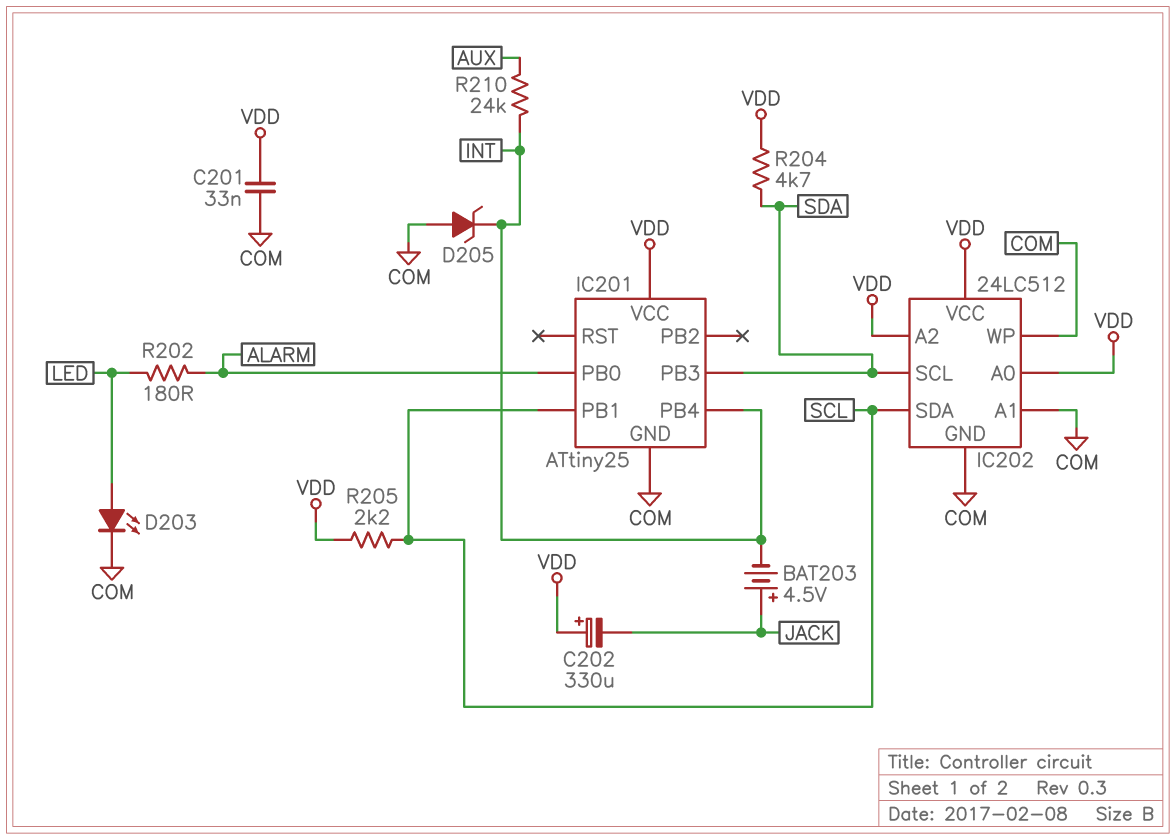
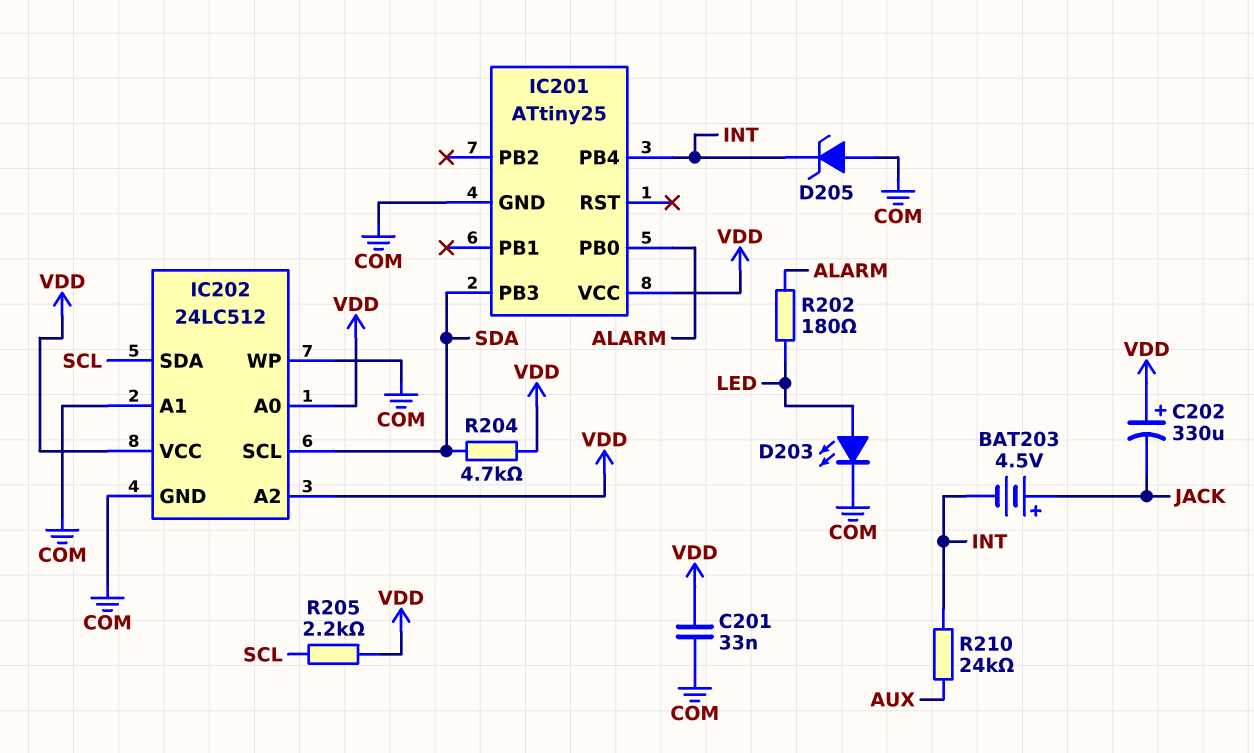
IC201 pin PB1: SCL -> none

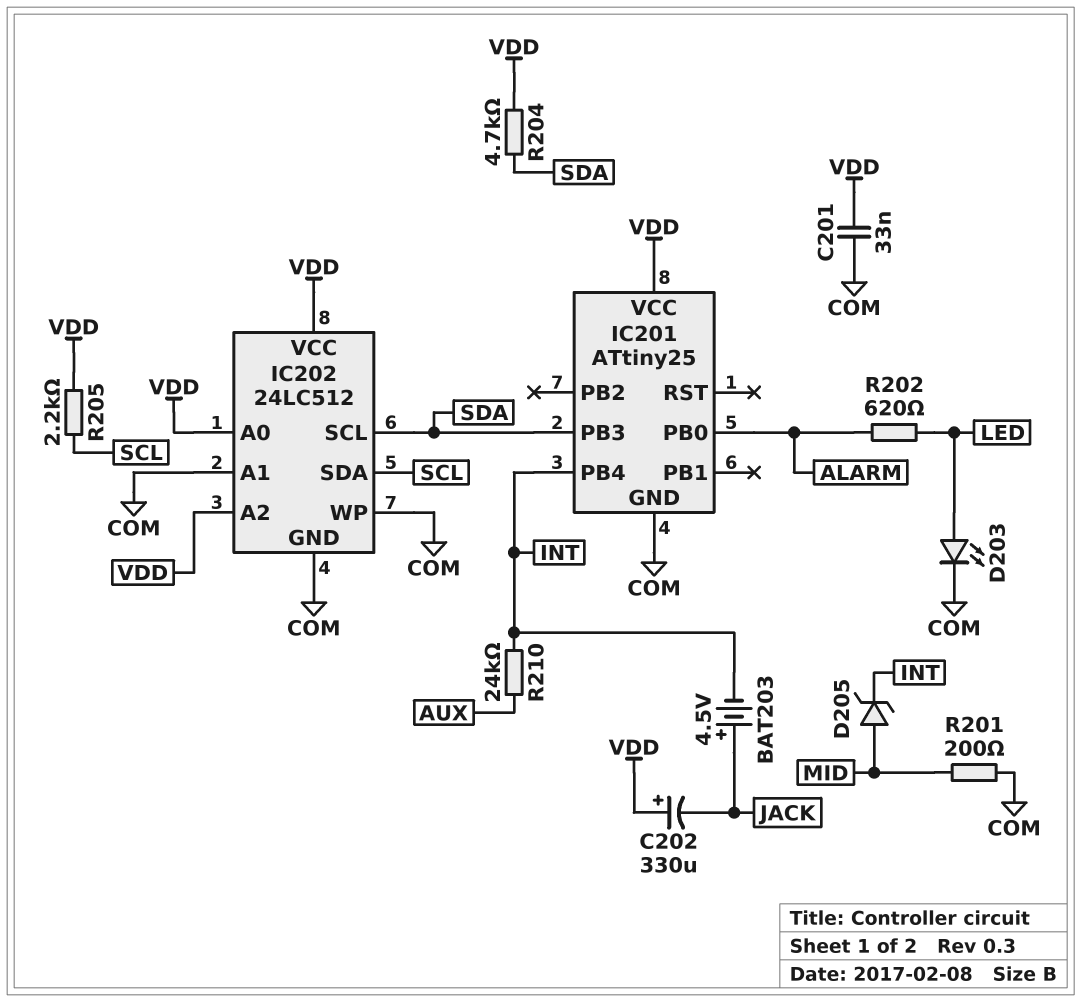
D205: zener (A COM, K INT) -> zener (A MID, K INT)
R201: none -> 200 (COM, MID)
R202: 180 (ALARM, LED) -> 620 (ALARM, LED)

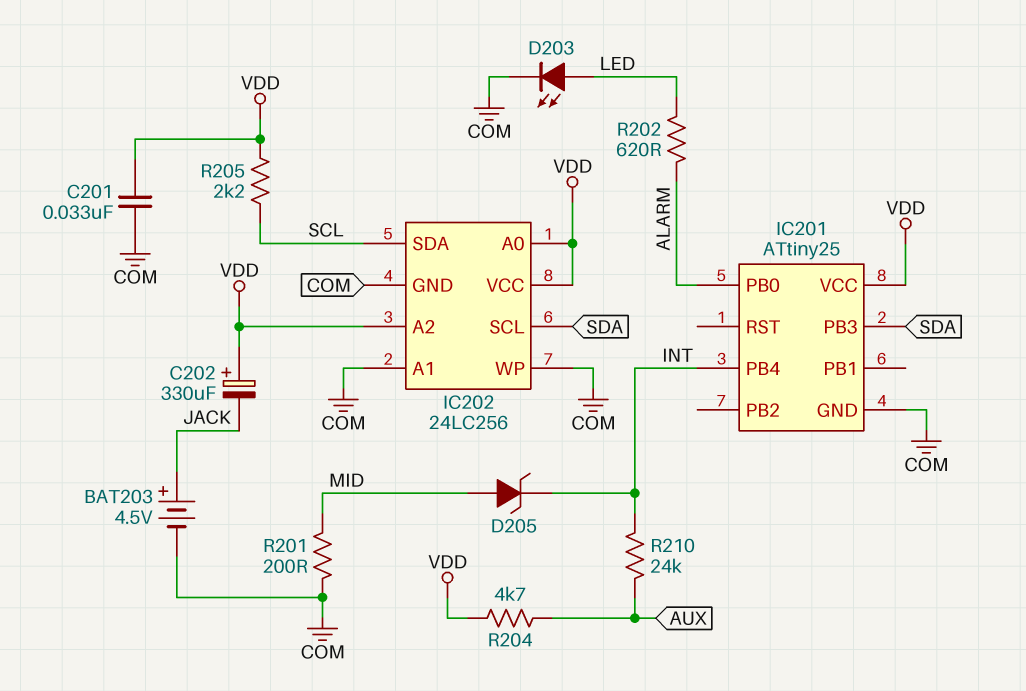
BAT203: 4.5V (plus JACK, minus INT) -> 4.5V (plus JACK, minus COM)
IC202: 24LC512 -> 24LC256
R204: 4.7k (SDA, VDD) -> 4.7k (AUX, VDD)

